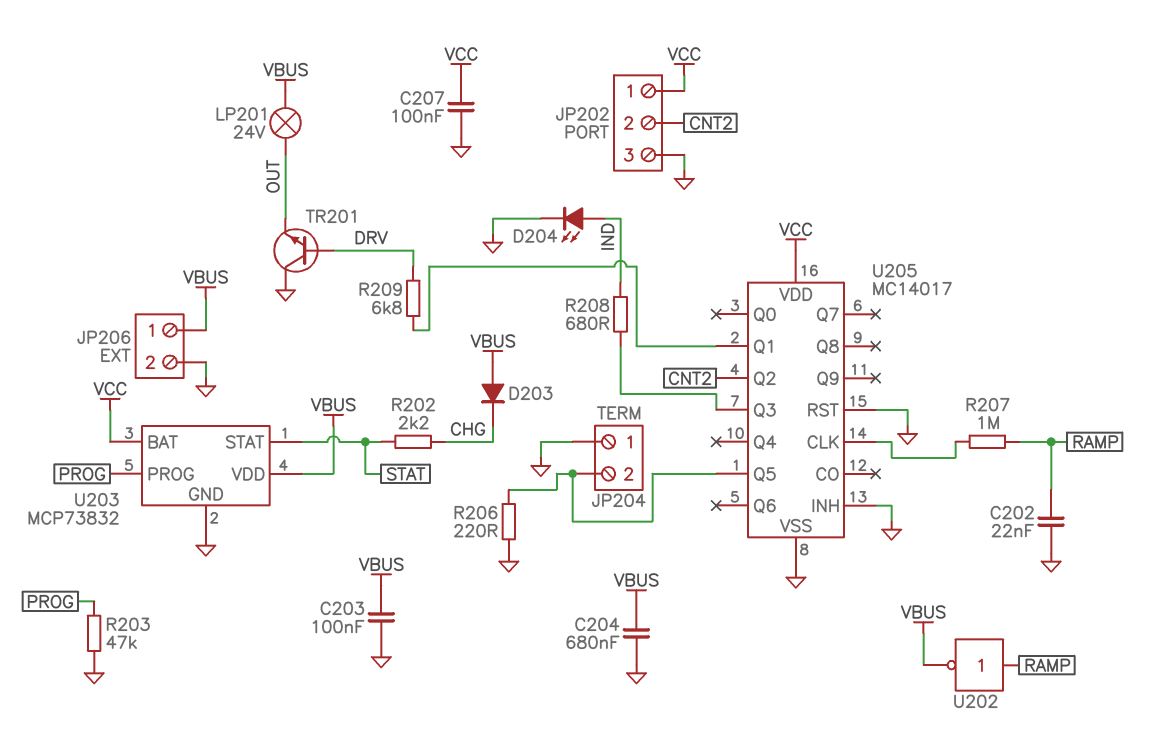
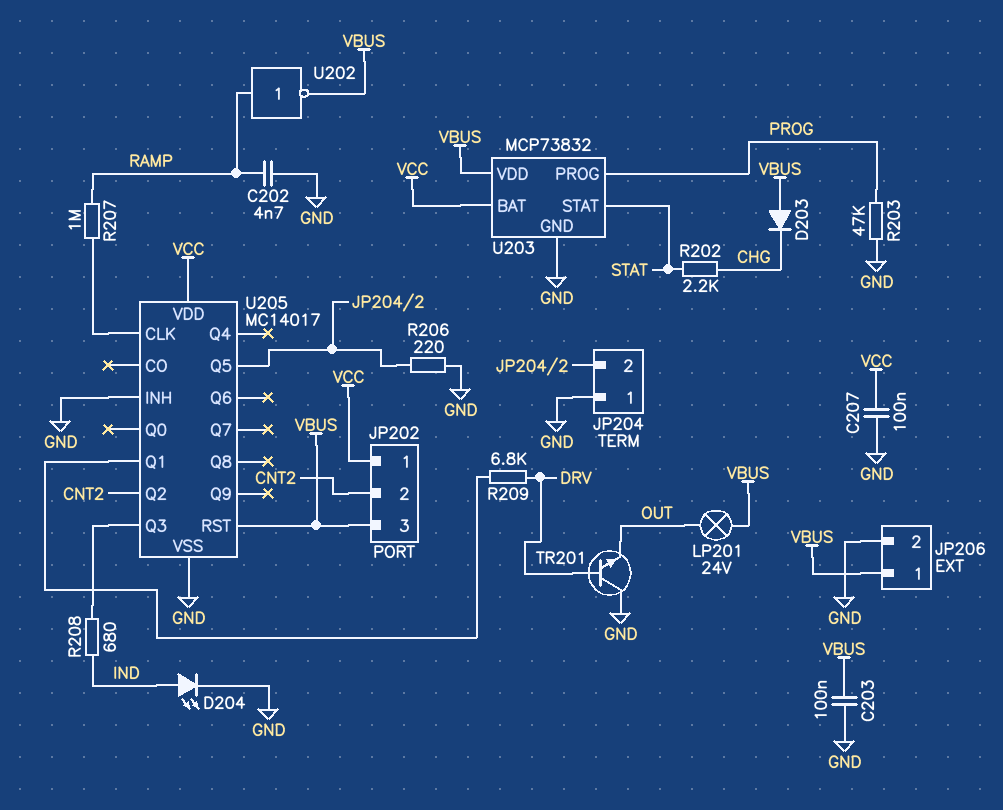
C202: 22nF (GND, RAMP) -> 4.7nF (GND, RAMP)
C204: 680nF (GND, VBUS) -> none
JP202 pin 3: GND -> VBUS
U205 pin RST: GND -> VBUS

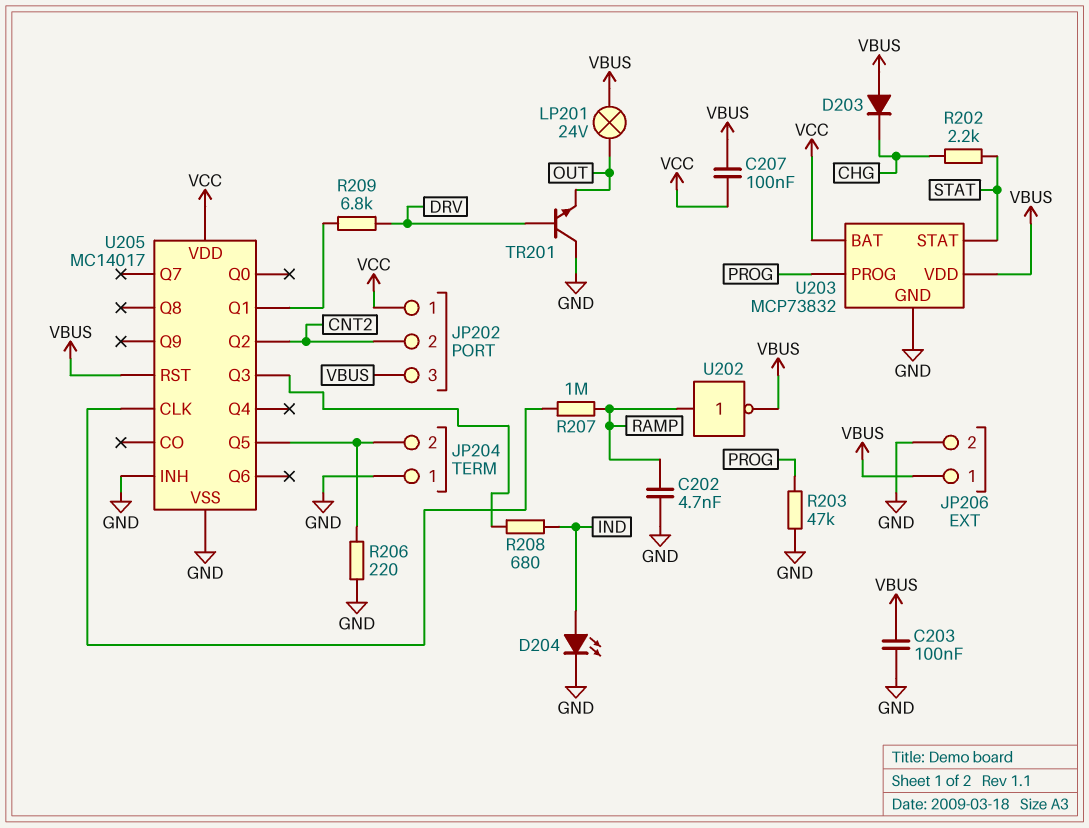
C207: 100nF (GND, VCC) -> 100nF (VBUS, VCC)

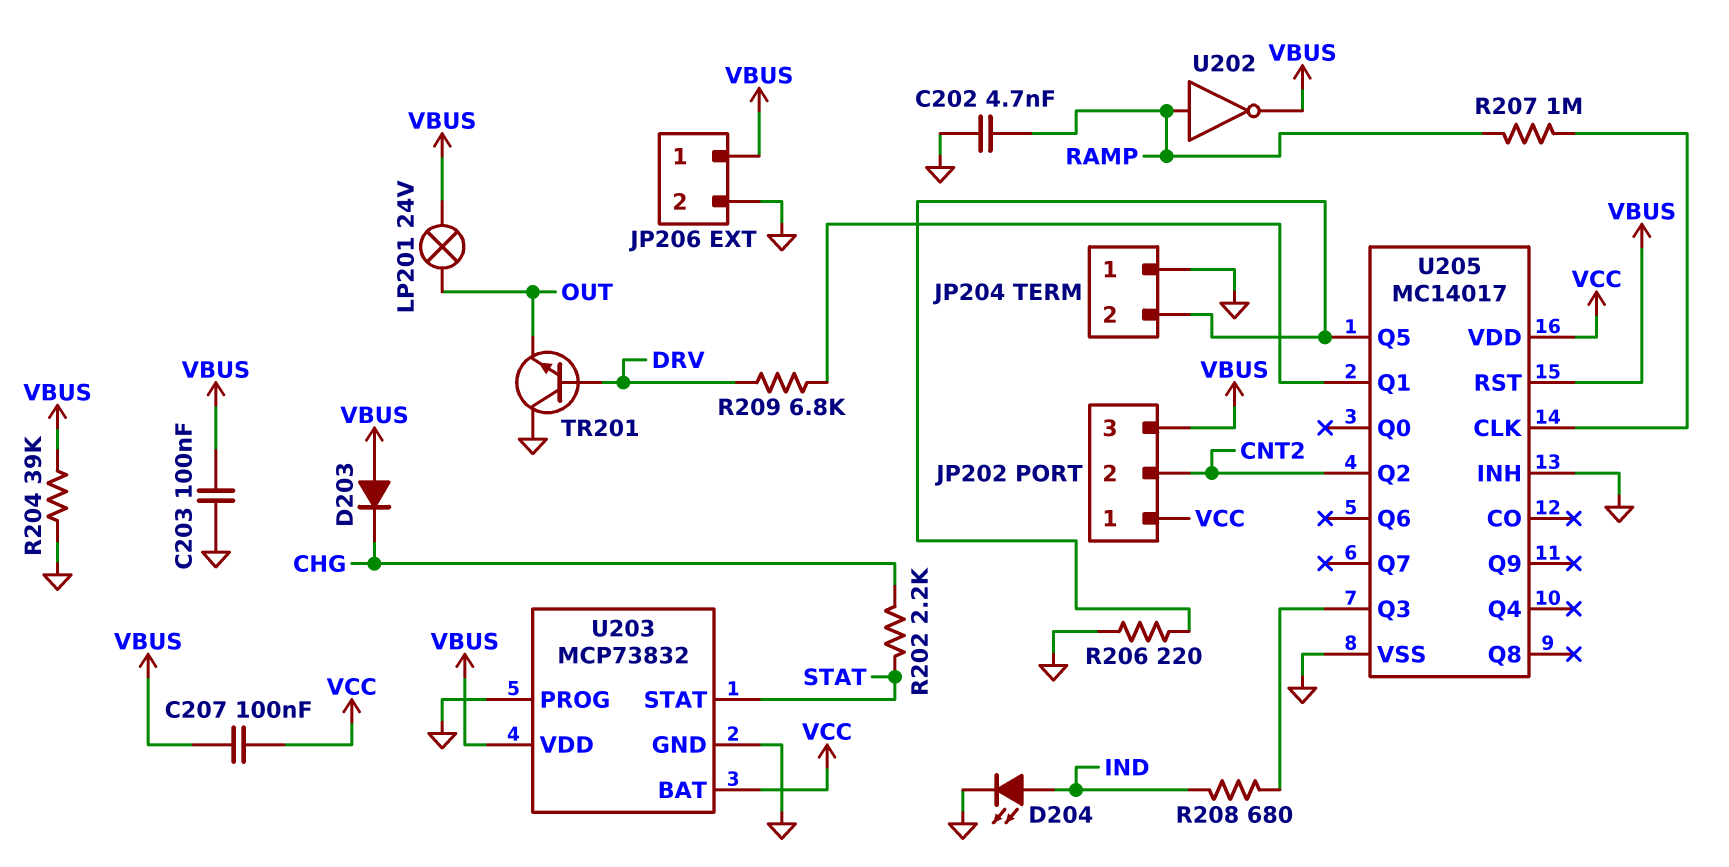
R203: 47k (GND, PROG) -> none
R204: none -> 39k (GND, VBUS)
U203 pin PROG: PROG -> GND

